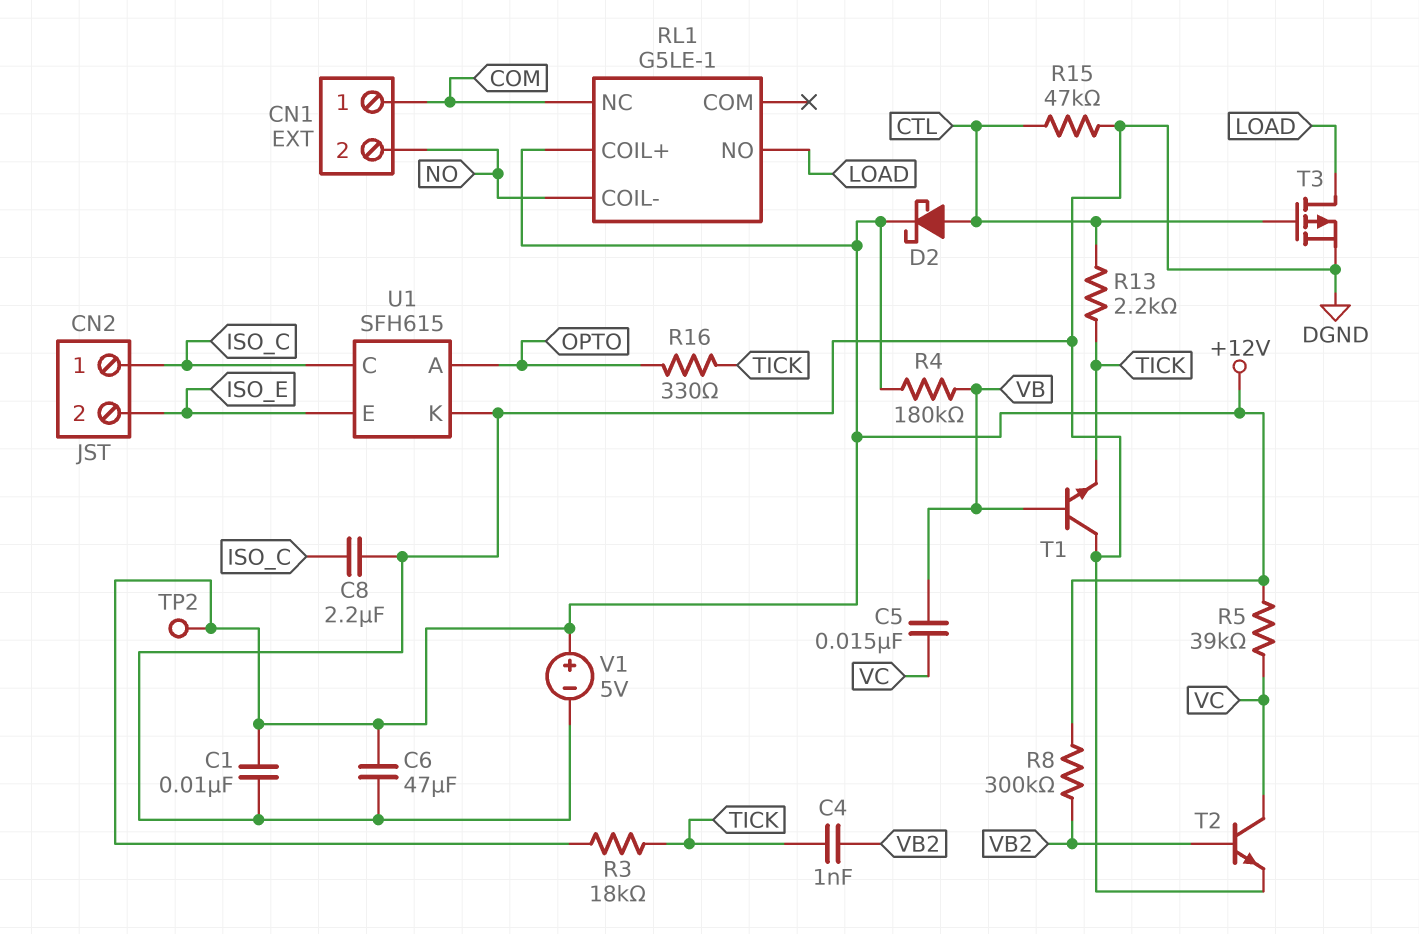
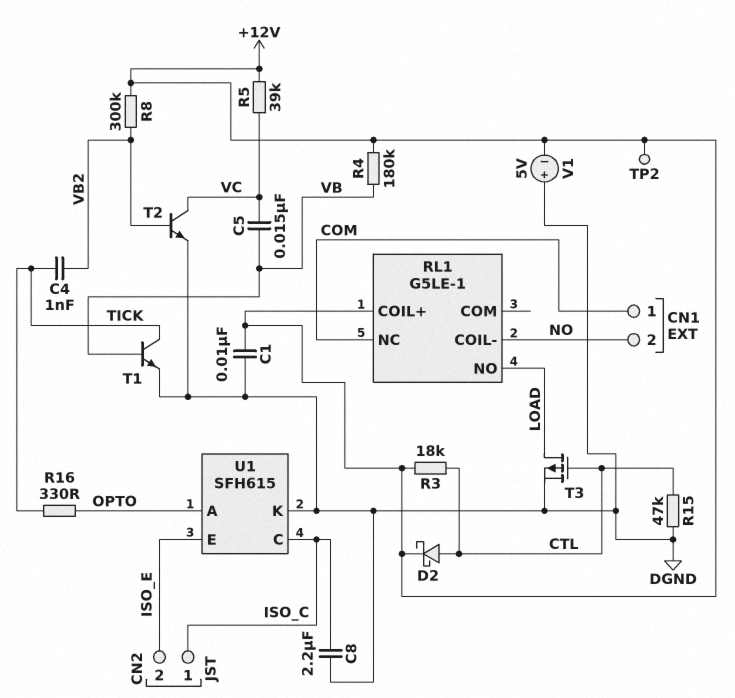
C6: 47uF (+12V, DGND) -> none
R3: 18k (+12V, TICK) -> 18k (+12V, CTL)
R13: 2.2k (CTL, TICK) -> none
T1: NPN (B VB, C DGND, E TICK) -> NPN (B VB, C TICK, E DGND)
V1: 5V (plus +12V, minus DGND) -> 5V (plus DGND, minus +12V)

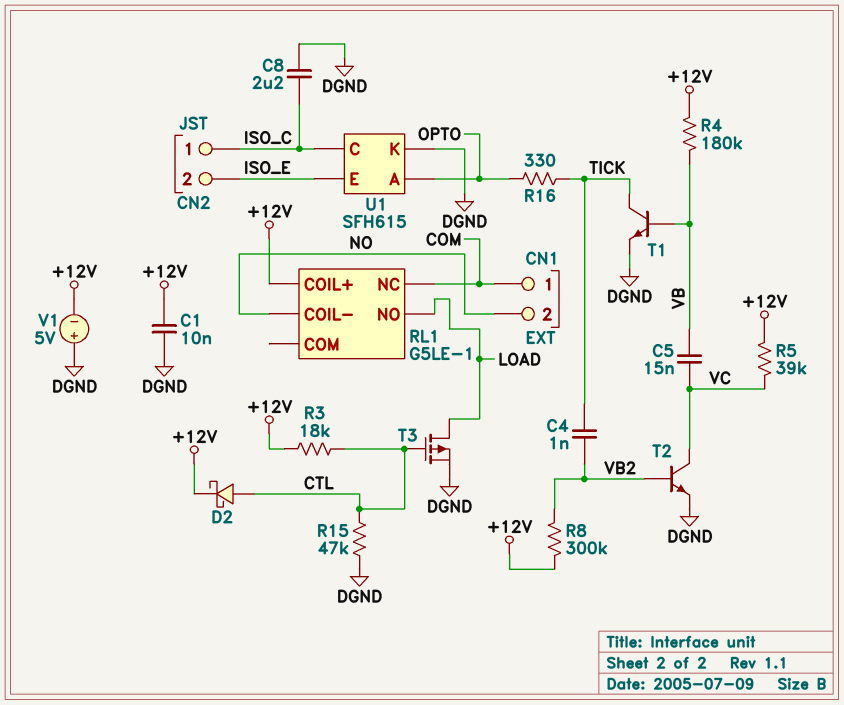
TP2: test point (+12V) -> none

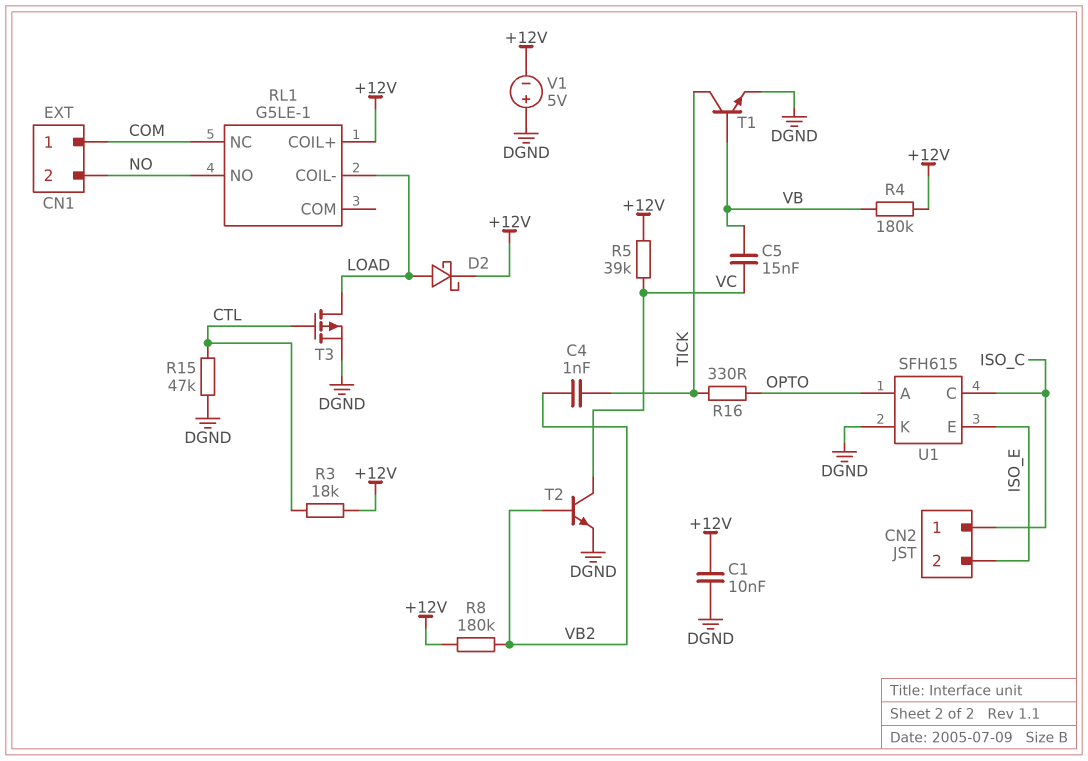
C8: 2.2uF (DGND, ISO_C) -> none
D2: schottky (A CTL, K +12V) -> schottky (A LOAD, K +12V)
R8: 300k (+12V, VB2) -> 180k (+12V, VB2)
RL1 pin COIL-: NO -> LOAD
RL1 pin NO: LOAD -> NO

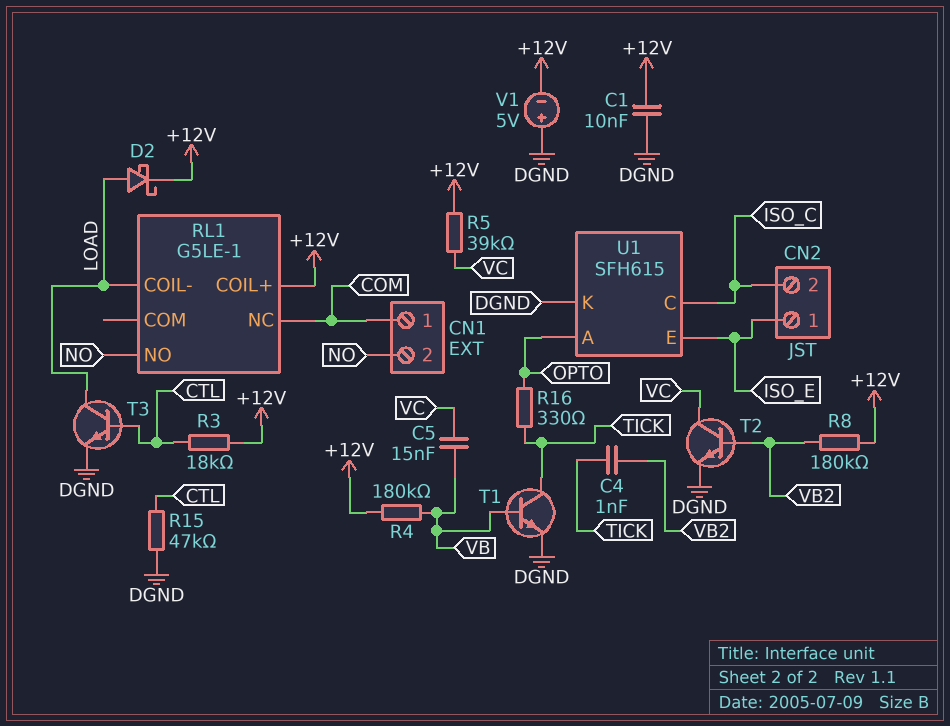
CN2 pin 1: ISO_C -> ISO_E
CN2 pin 2: ISO_E -> ISO_C
T3: PMOS (G CTL, D LOAD, S DGND) -> NPN (B CTL, C LOAD, E DGND)

